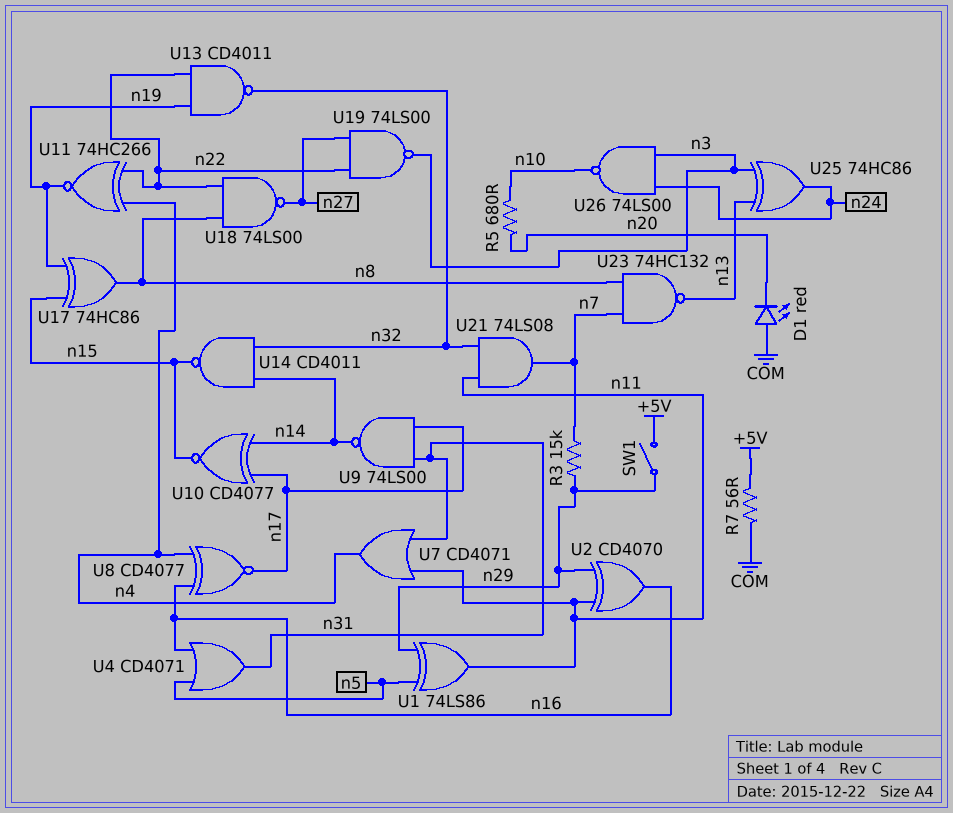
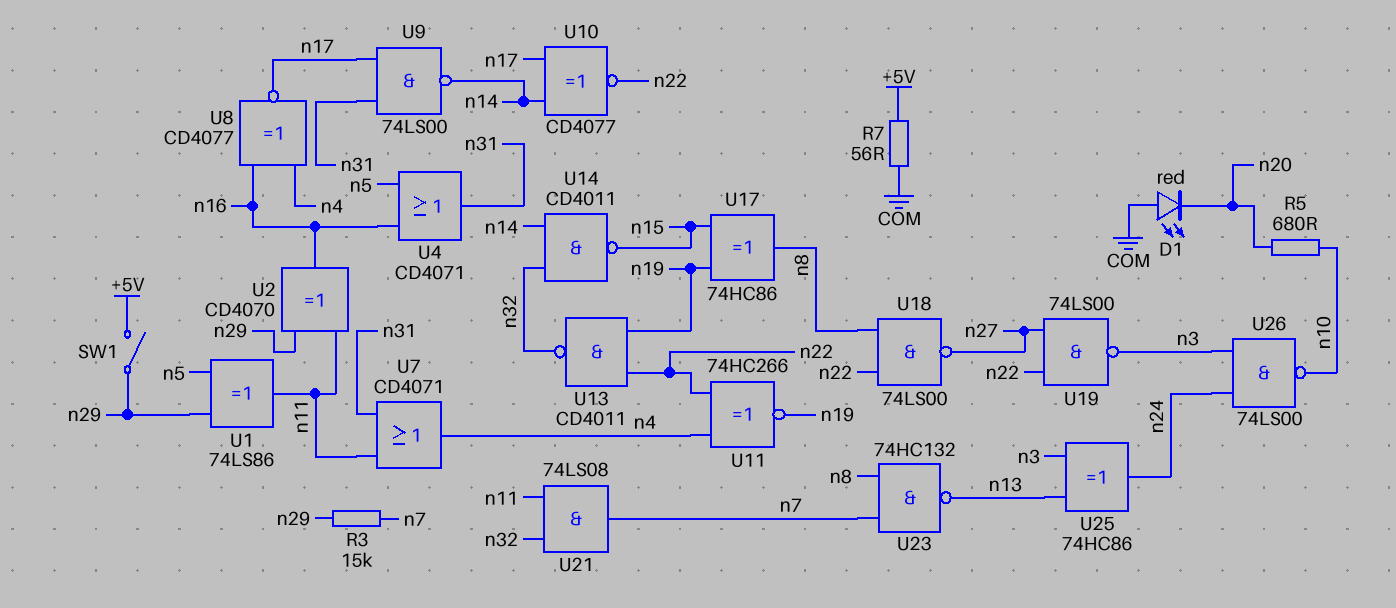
U10: XNOR CD4077 (in n14, in n17, out n15) -> XNOR CD4077 (in n14, in n17, out n22)

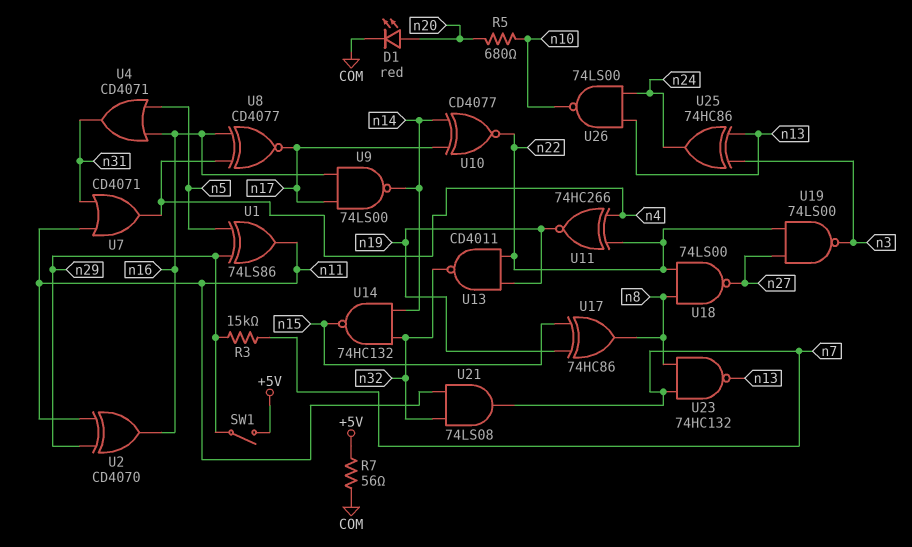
D1: LED red (A COM, K n20) -> LED red (A n20, K COM)
U9: NAND 74LS00 (in n17, in n31, out n14) -> NAND 74LS00 (in n16, in n17, out n14)
U14: NAND CD4011 (in n14, in n32, out n15) -> NAND 74HC132 (in n14, in n32, out n15)
U26: NAND 74LS00 (in n3, in n24, out n10) -> NAND 74LS00 (in n13, in n24, out n10)

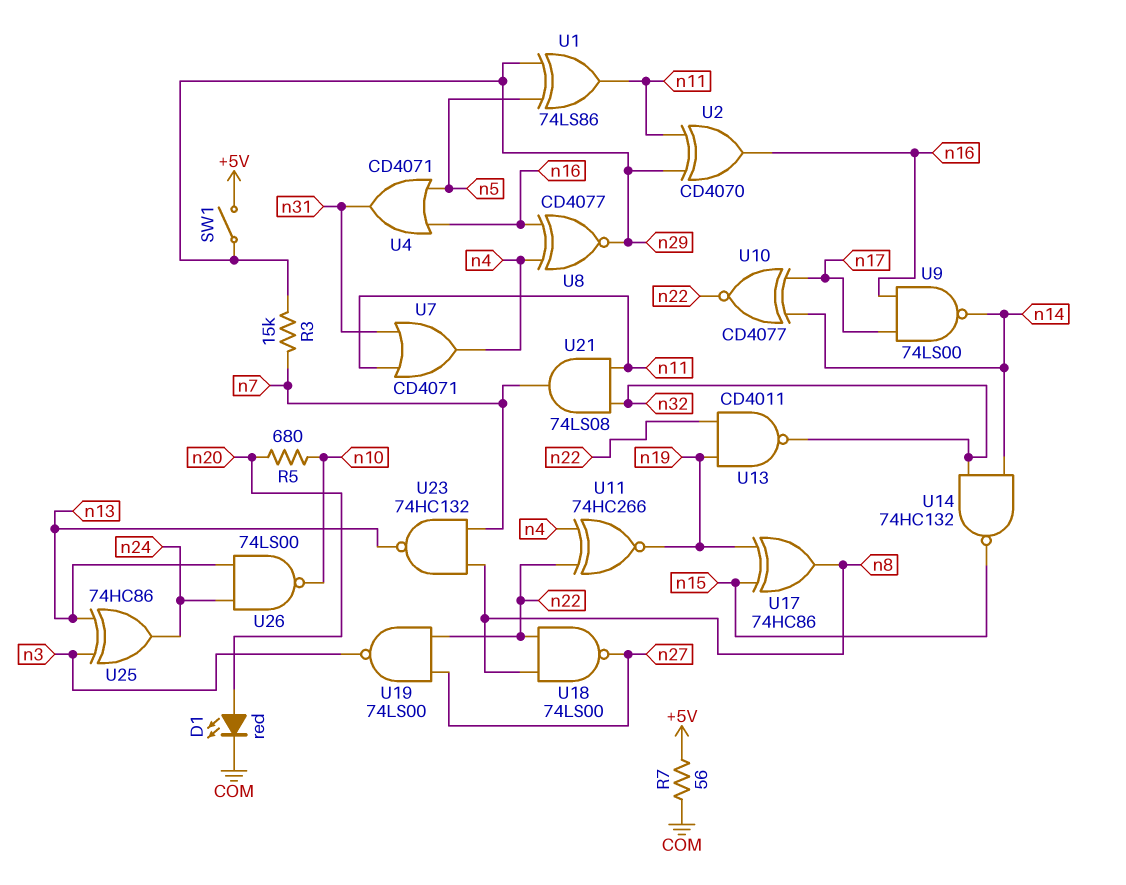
U8: XNOR CD4077 (in n4, in n16, out n17) -> XNOR CD4077 (in n4, in n16, out n29)

